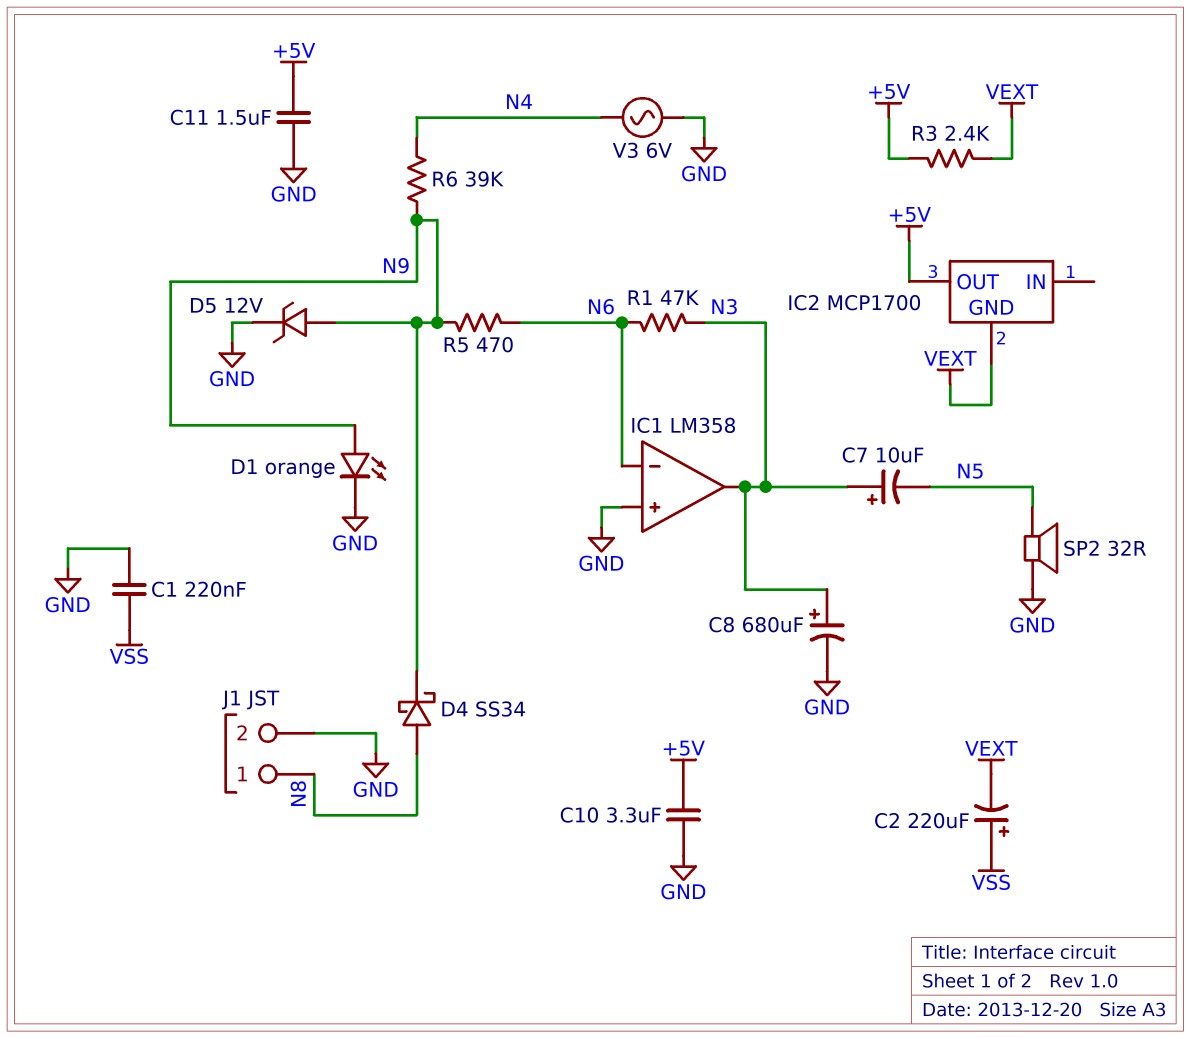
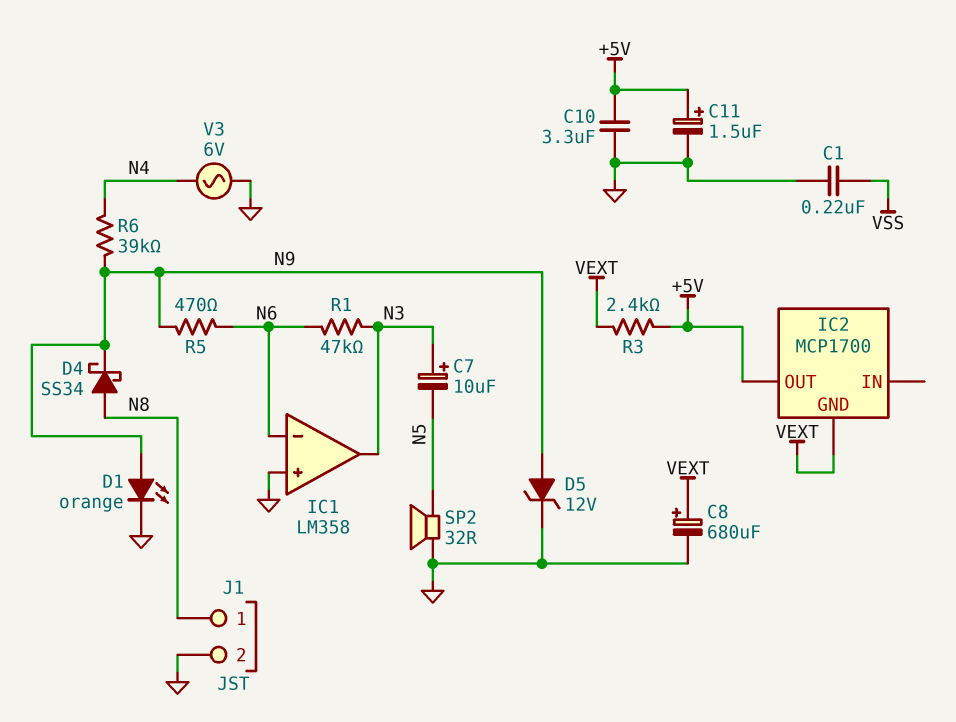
C2: 220uF (plus VSS, minus VEXT) -> none
C8: 680uF (plus N3, minus GND) -> 680uF (plus VEXT, minus GND)
C11: 1.5uF (+5V, GND) -> 1.5uF (plus +5V, minus GND)

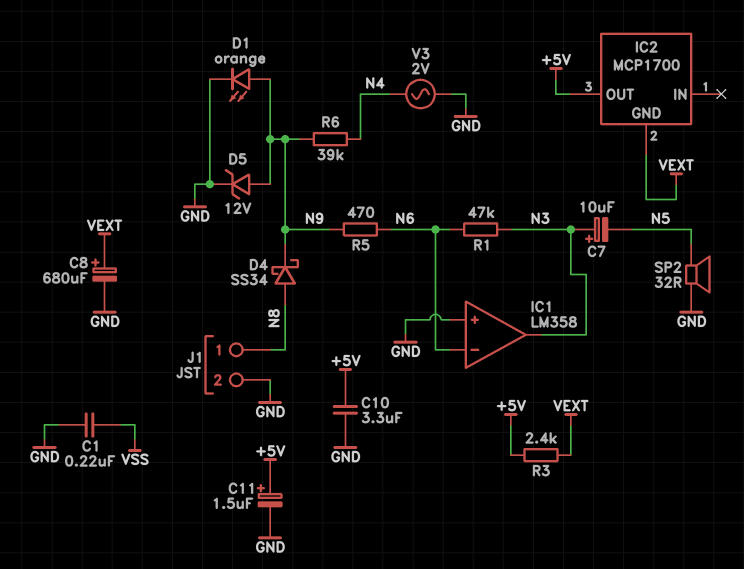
V3: AC 6V (GND, N4) -> AC 2V (GND, N4)

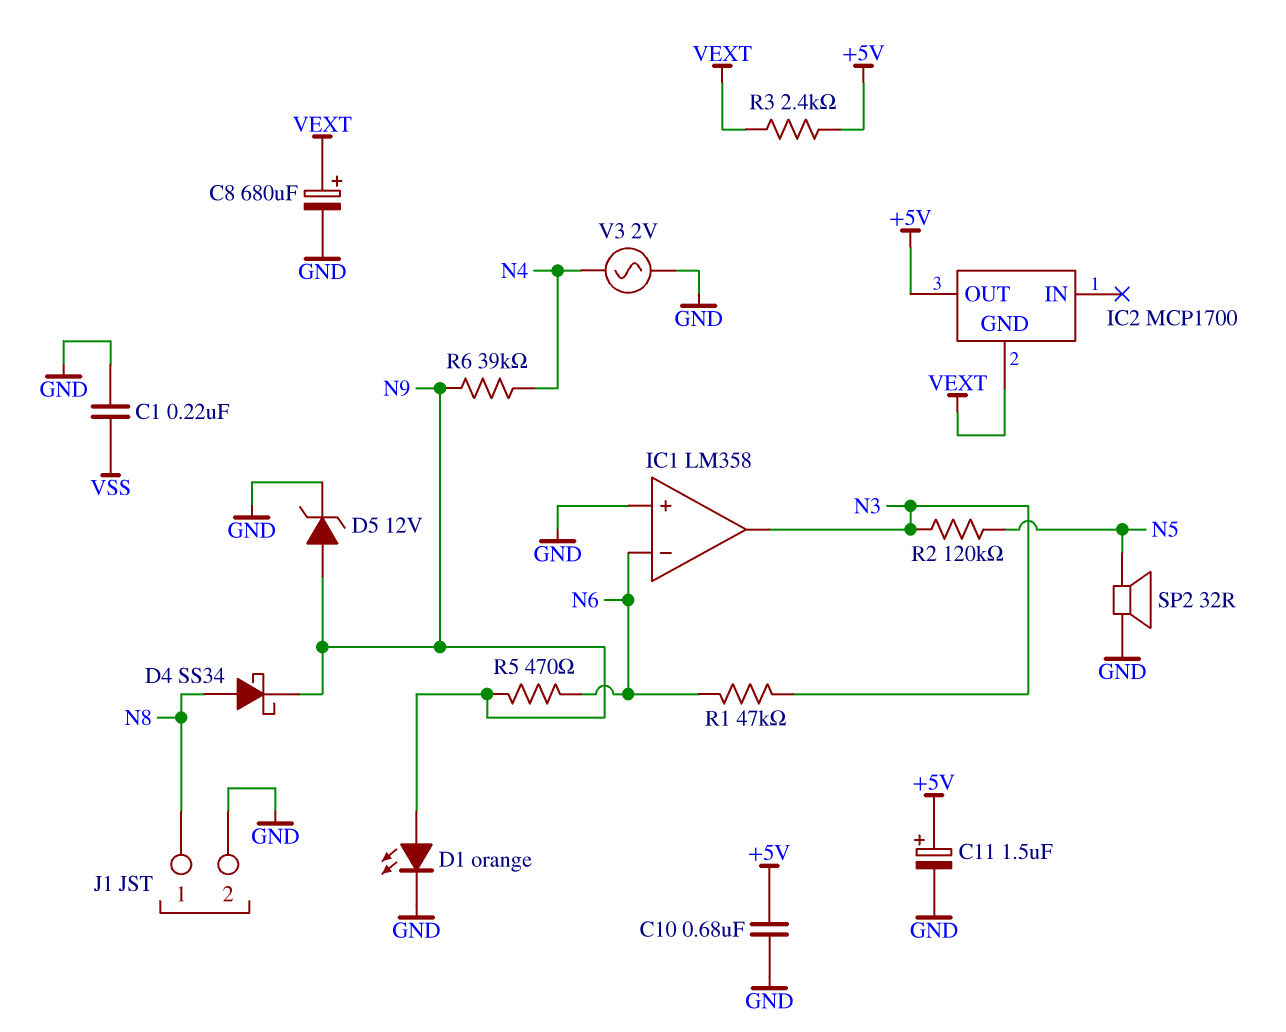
C7: 10uF (plus N3, minus N5) -> none
C10: 3.3uF (+5V, GND) -> 680nF (+5V, GND)
R2: none -> 120k (N3, N5)

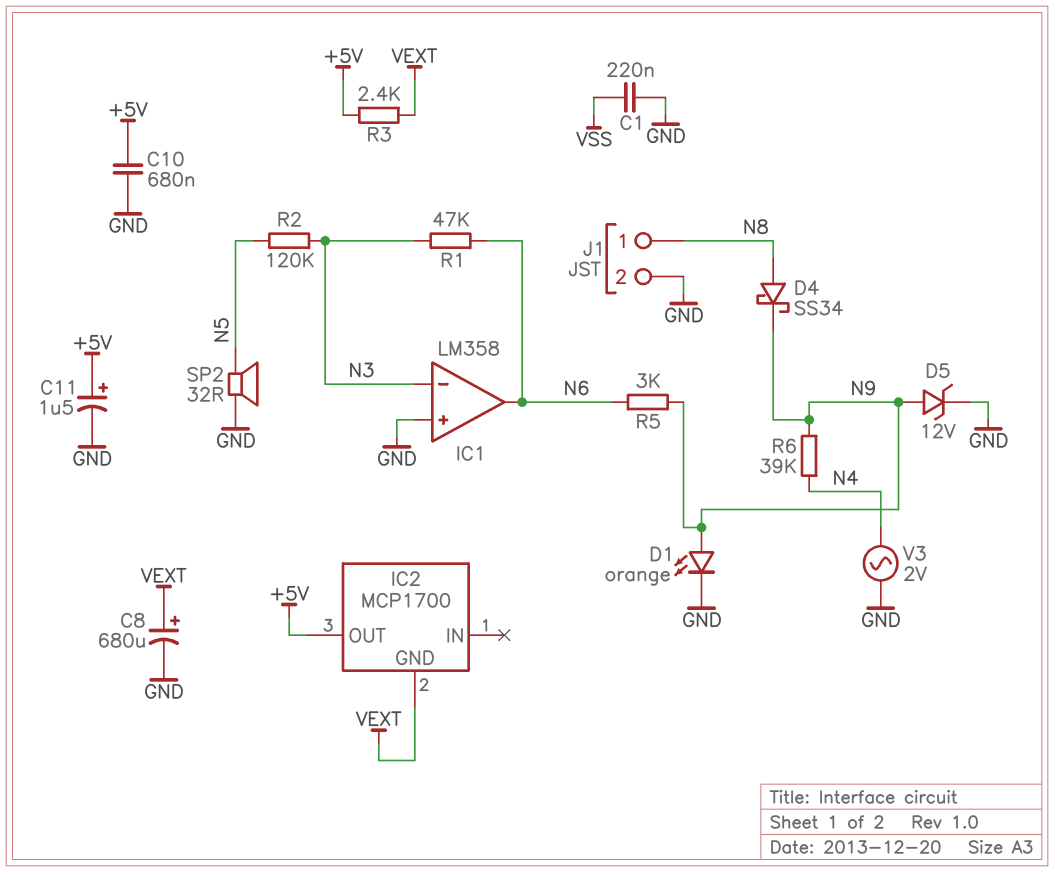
IC1 pin in-: N6 -> N3
IC1 pin out: N3 -> N6
R5: 470 (N6, N9) -> 3k (N6, N9)

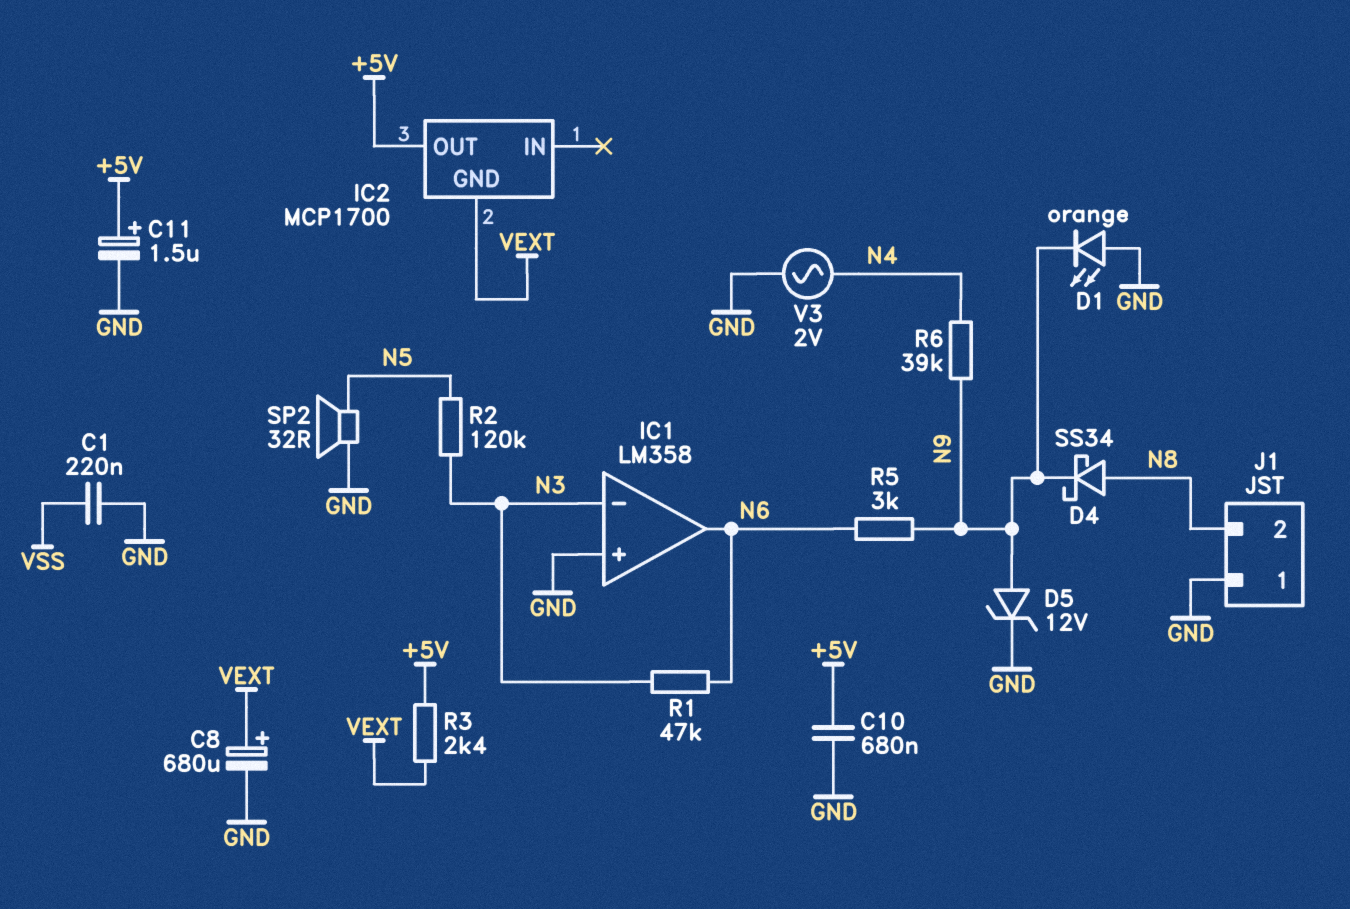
D1: LED orange (A N9, K GND) -> LED orange (A GND, K N9)
J1 pin 1: N8 -> GND
J1 pin 2: GND -> N8

